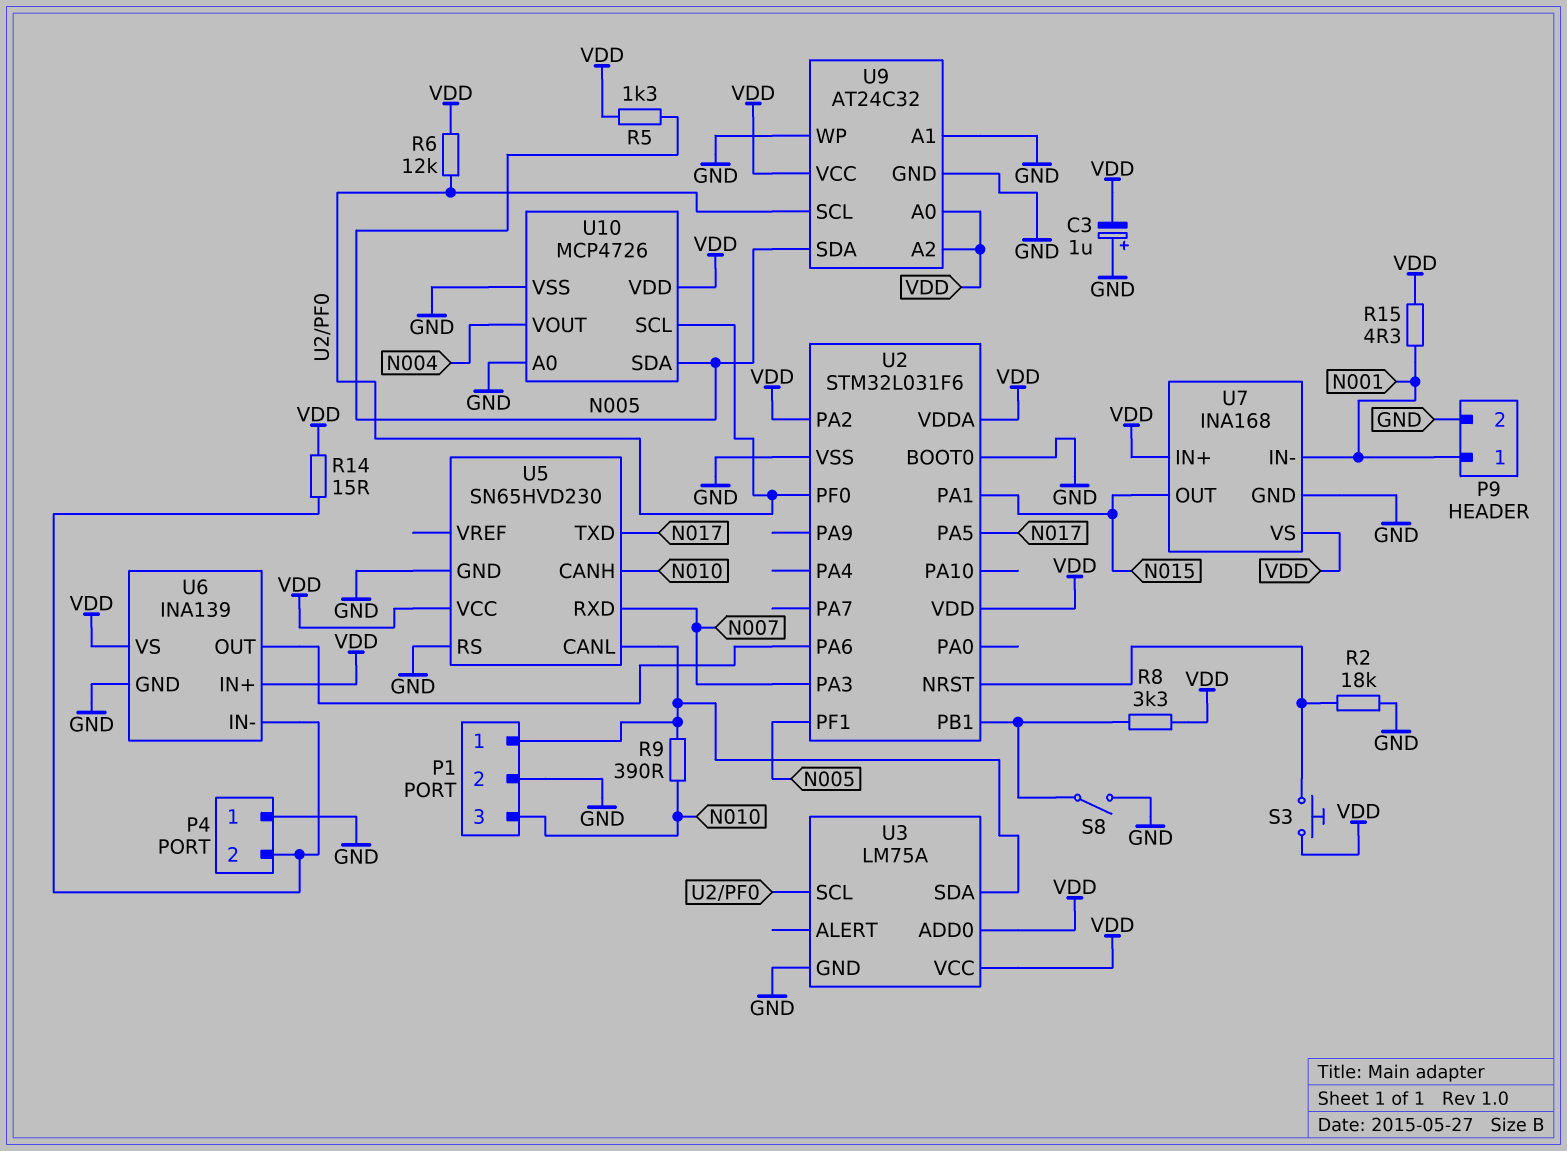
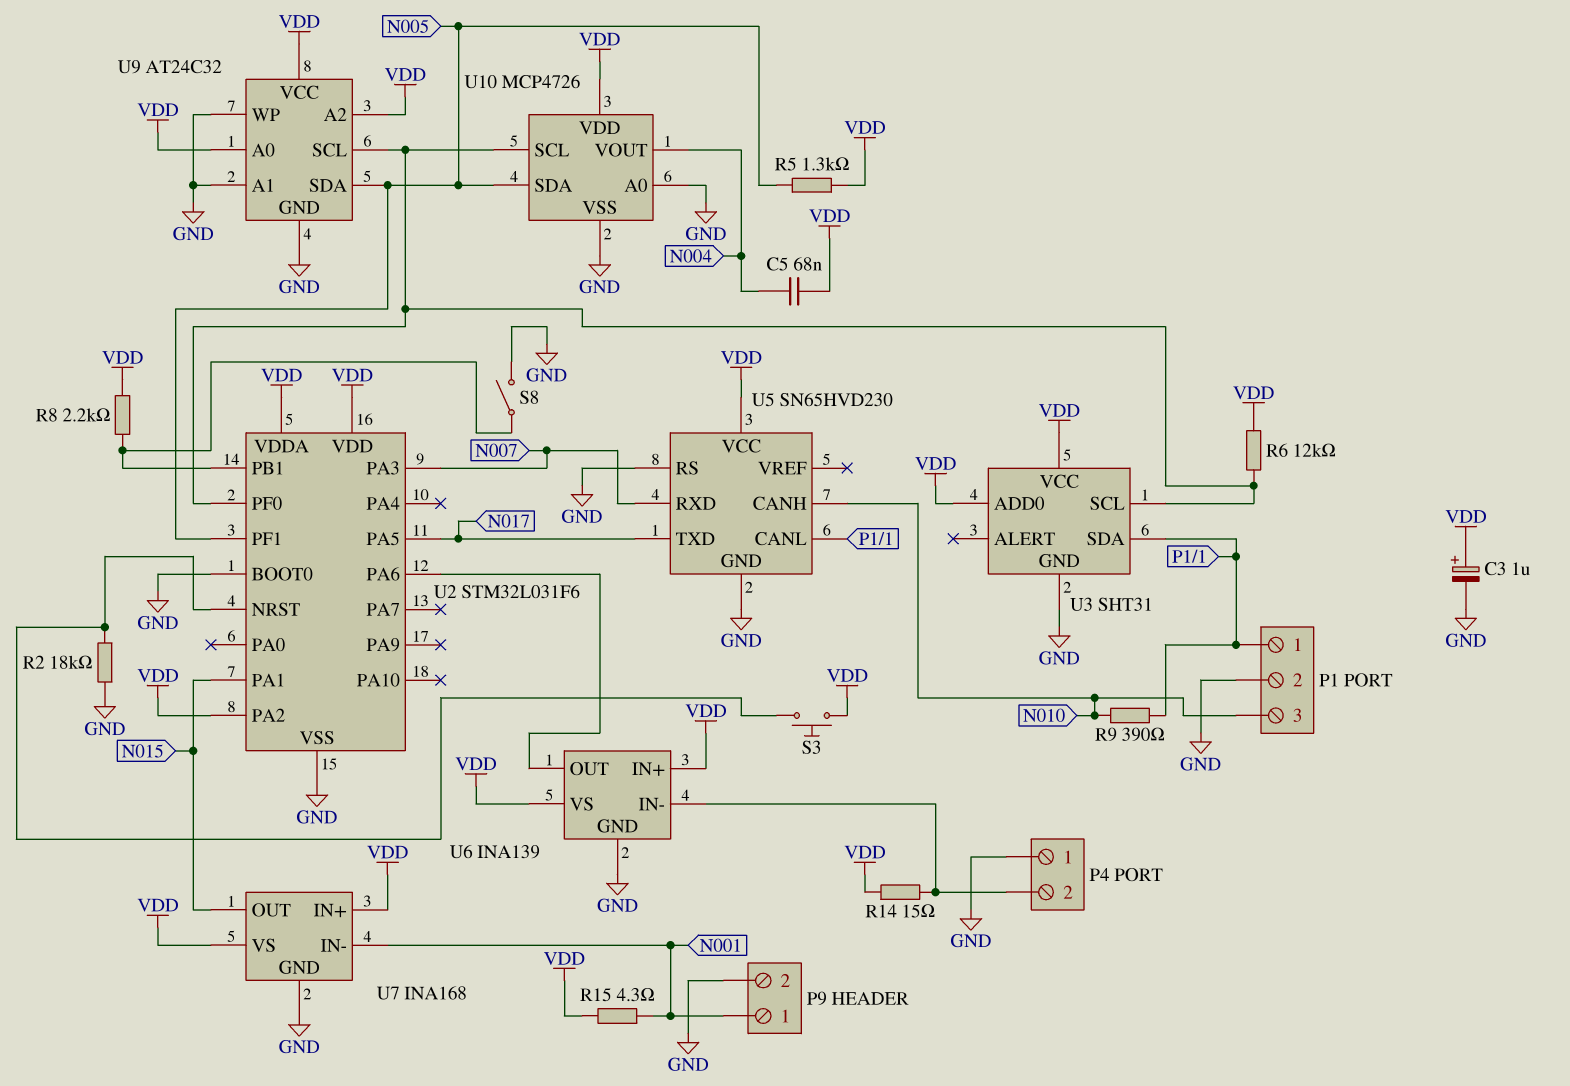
C3: 1uF (plus GND, minus VDD) -> 1uF (plus VDD, minus GND)
C5: none -> 68nF (N004, VDD)
R8: 3.3k (U2/PB1, VDD) -> 2.2k (U2/PB1, VDD)
U3: LM75A -> SHT31

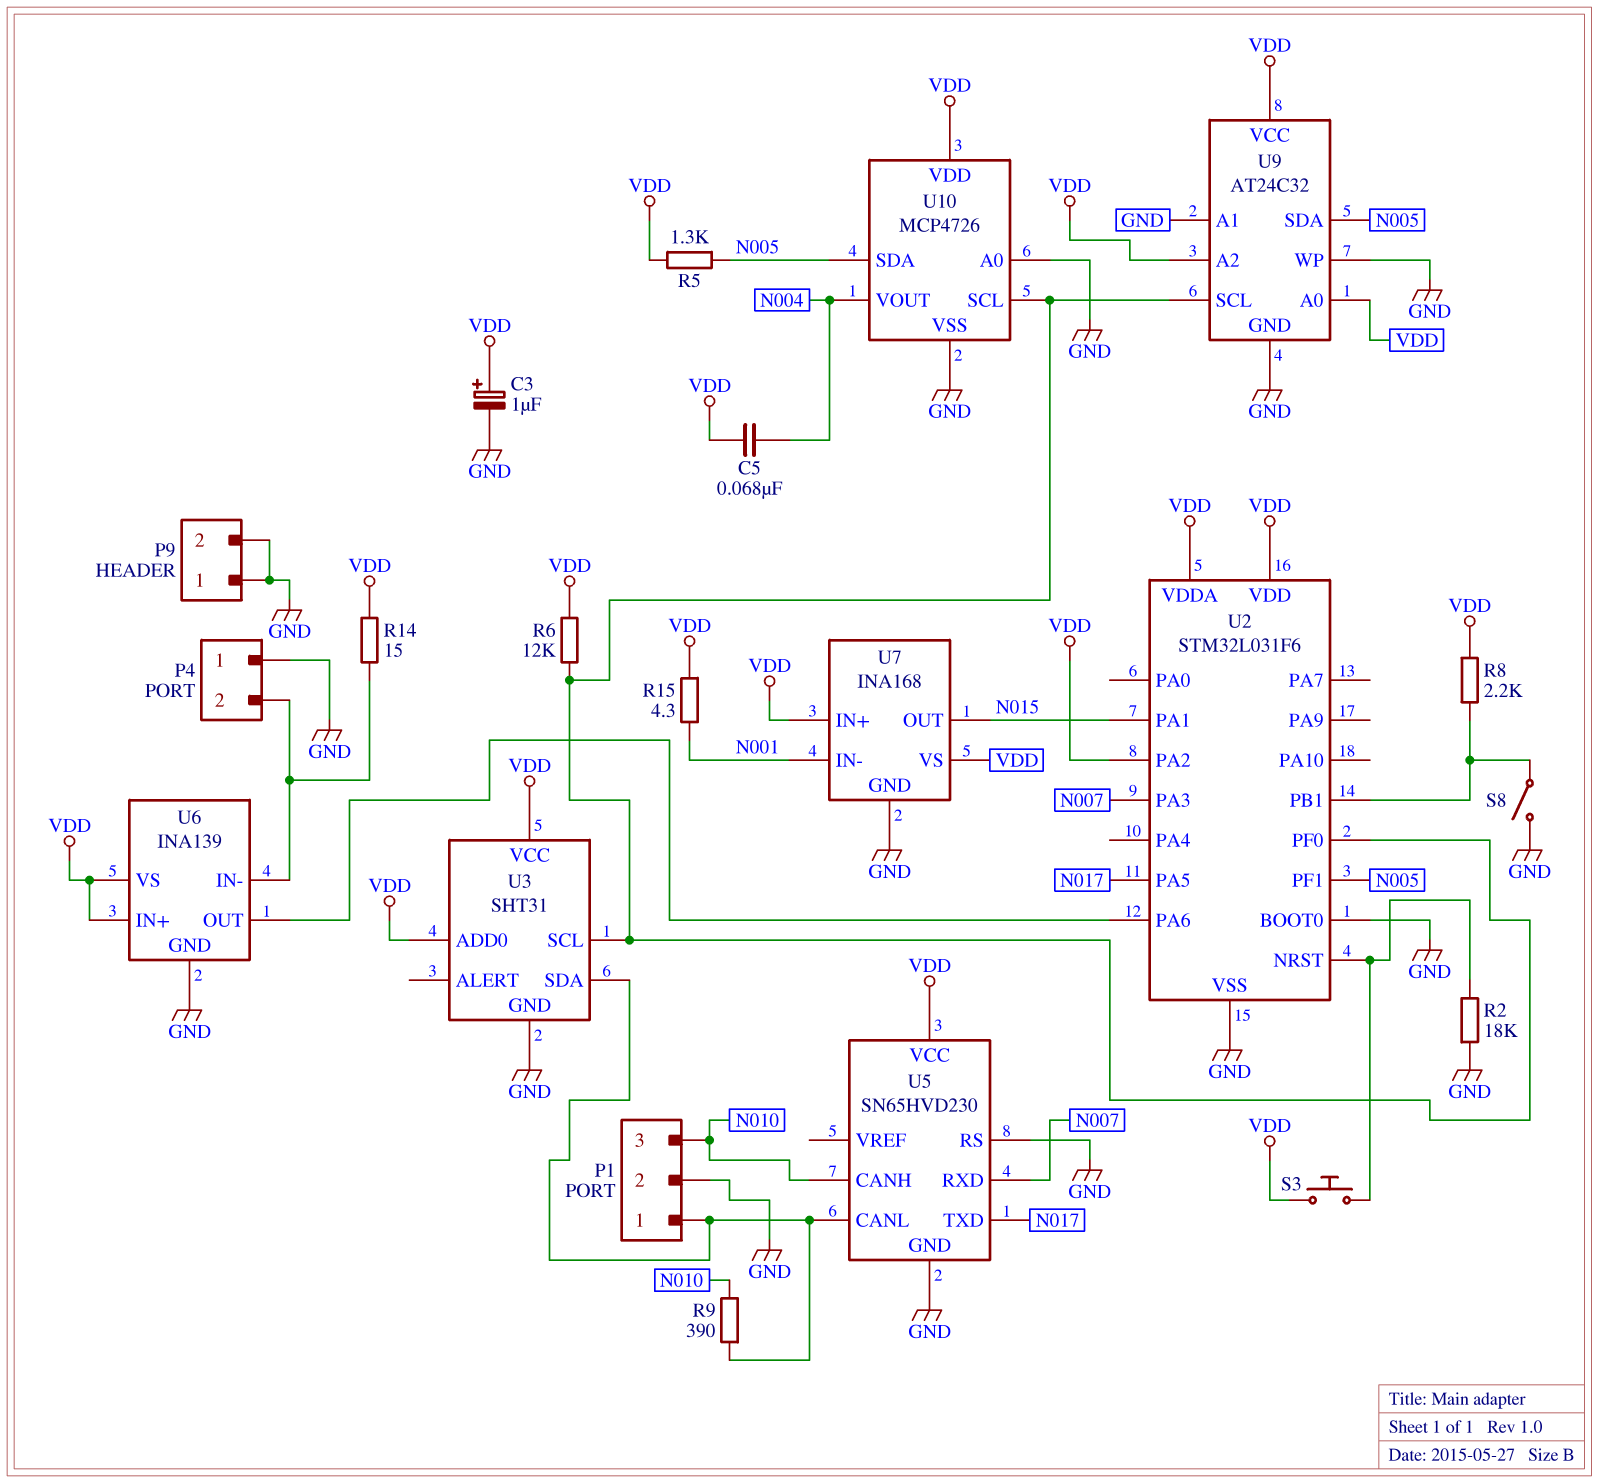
P9 pin 1: N001 -> GND

